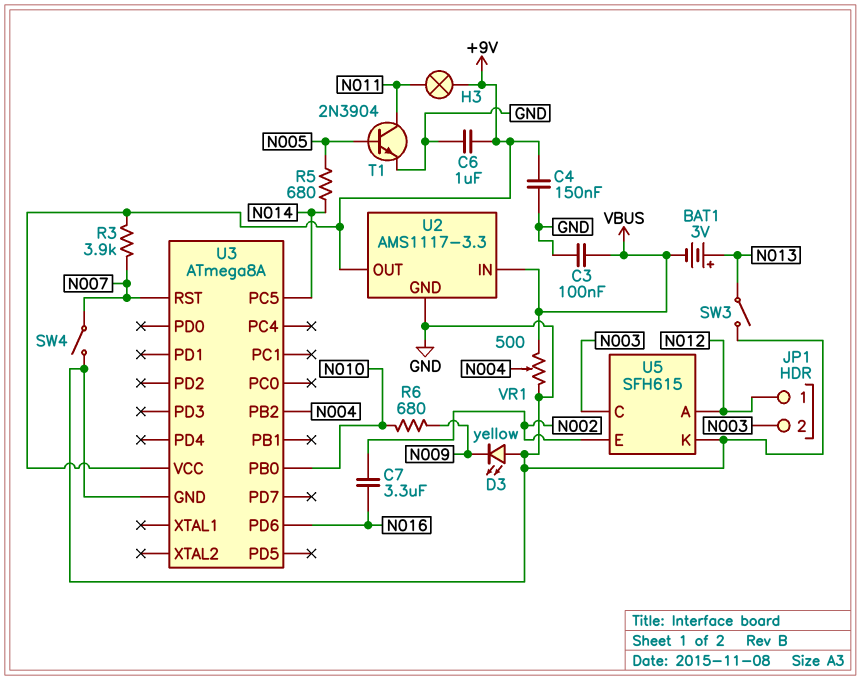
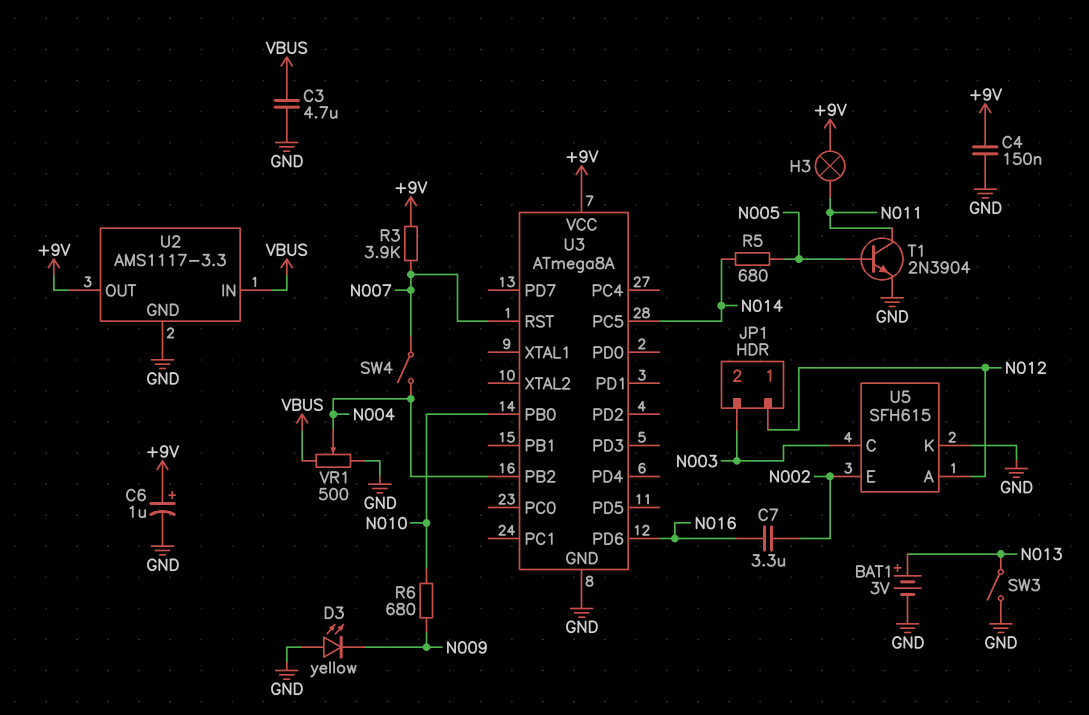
BAT1: 3V (plus N013, minus VBUS) -> 3V (plus N013, minus GND)
C3: 100nF (GND, VBUS) -> 4.7uF (GND, VBUS)
C6: 1uF (+9V, GND) -> 1uF (plus +9V, minus GND)
SW4: switch (GND, N007) -> switch (N004, N007)

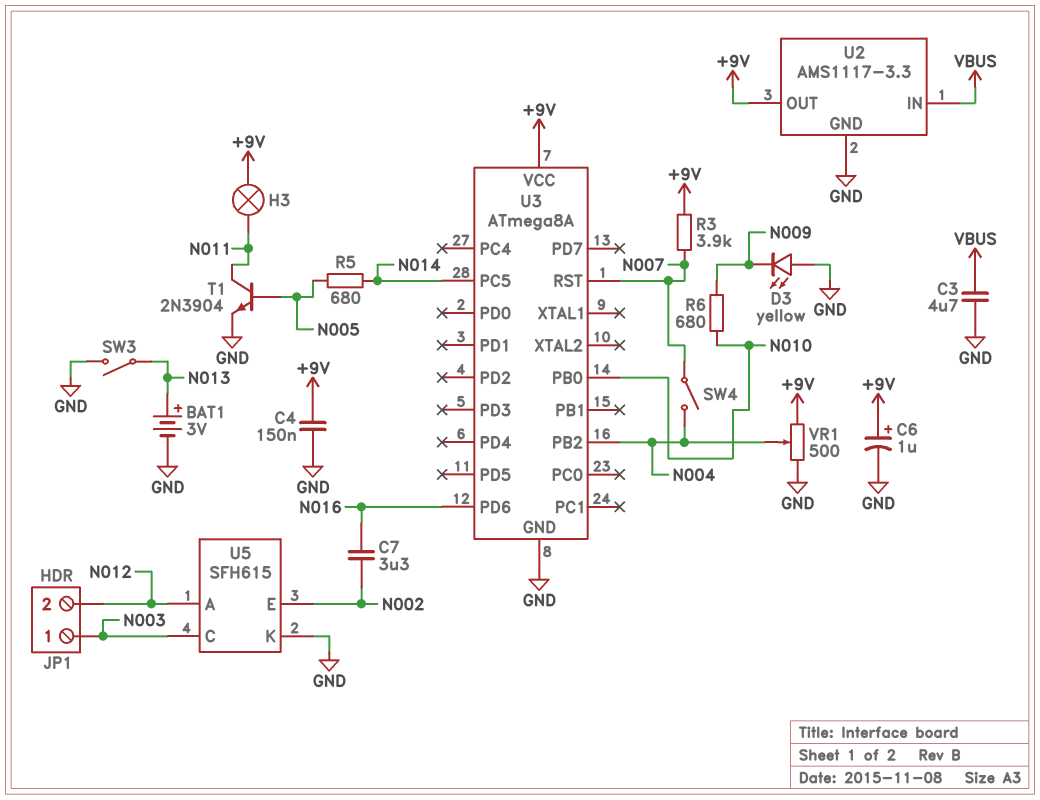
JP1 pin 1: N012 -> N003
JP1 pin 2: N003 -> N012
VR1: 500 (GND, VBUS, wiper N004) -> 500 (+9V, GND, wiper N004)

